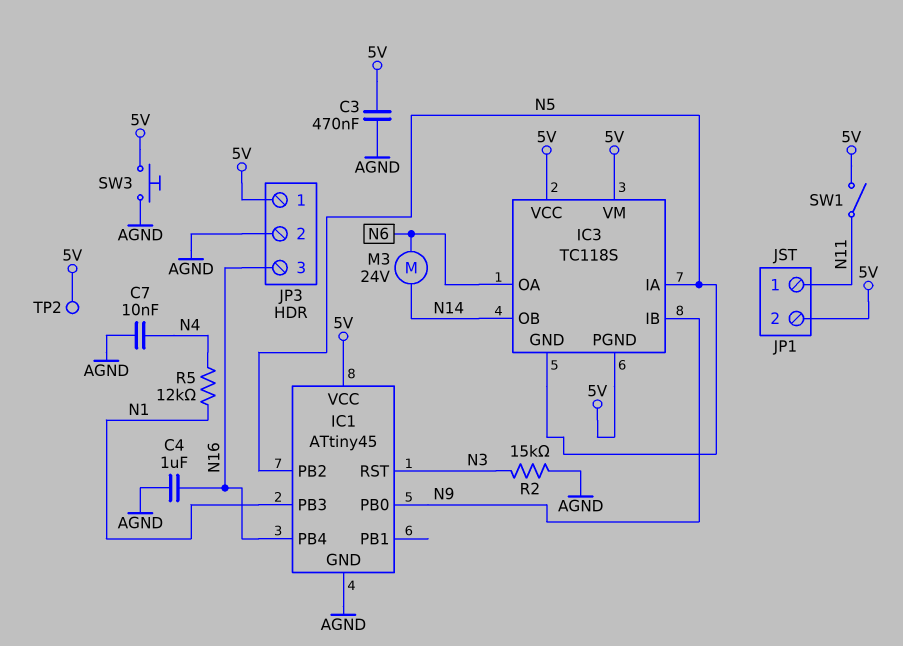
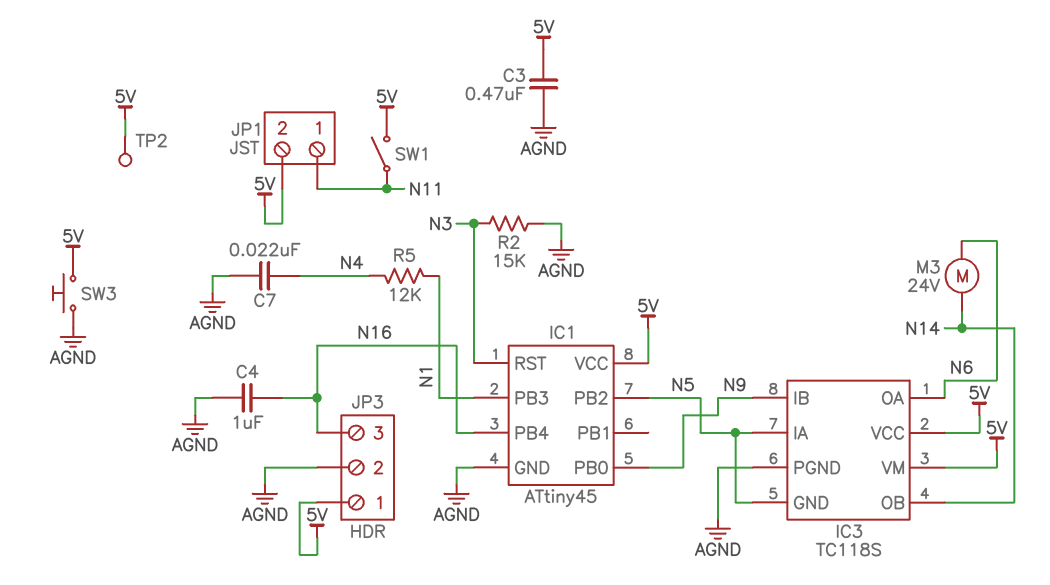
C7: 10nF (AGND, N4) -> 22nF (AGND, N4)
IC3 pin PGND: 5V -> AGND

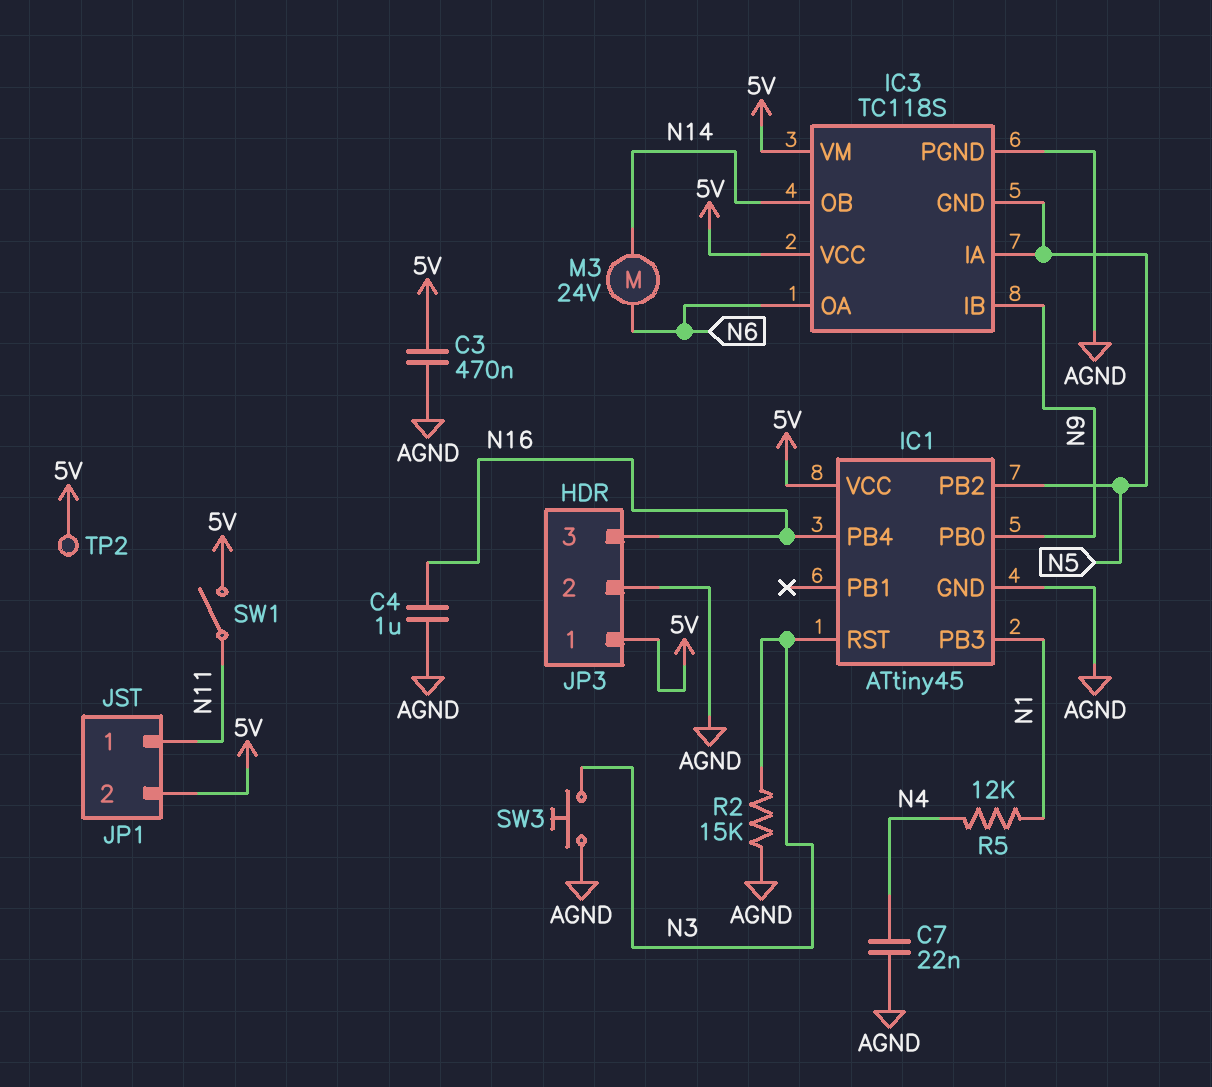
SW3: button (5V, AGND) -> button (AGND, N3)

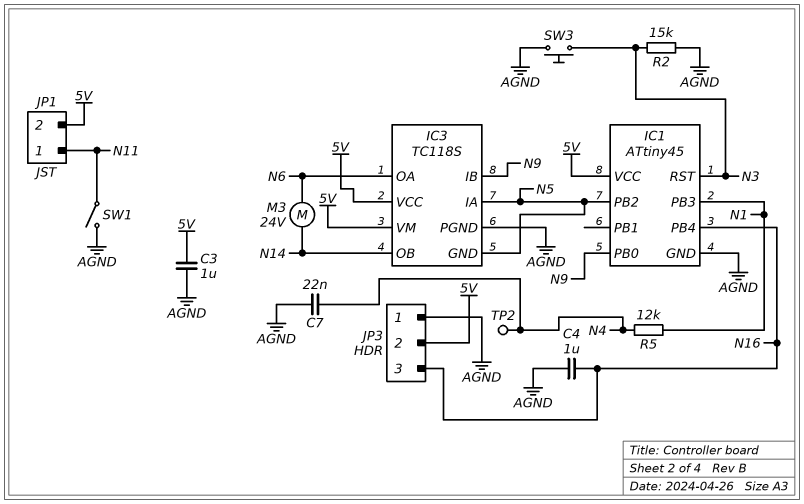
C3: 470nF (5V, AGND) -> 1uF (5V, AGND)
JP3 pin 1: 5V -> AGND
JP3 pin 2: AGND -> 5V
SW1: switch (5V, N11) -> switch (AGND, N11)
TP2: test point (5V) -> test point (N4)

